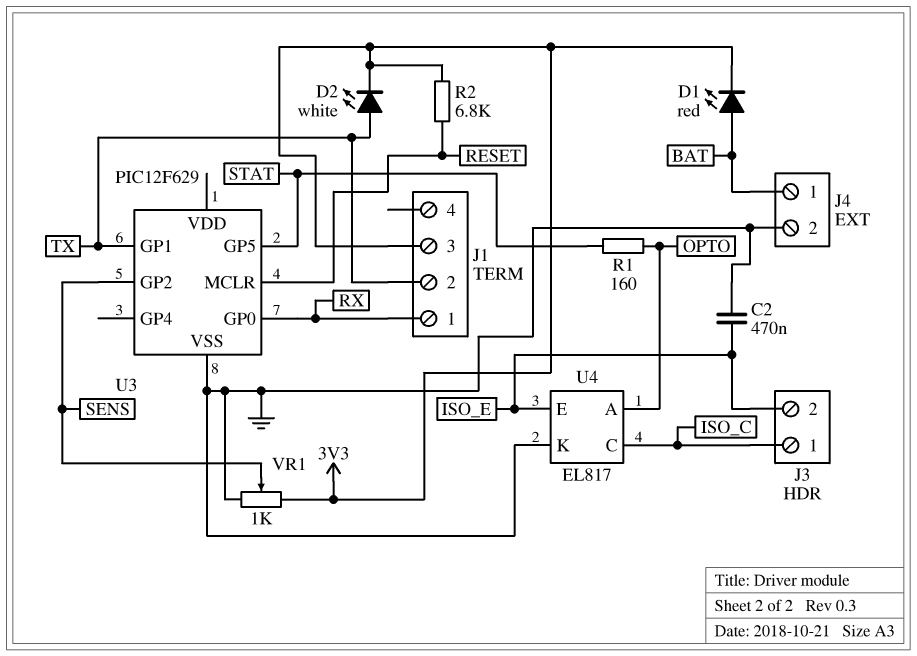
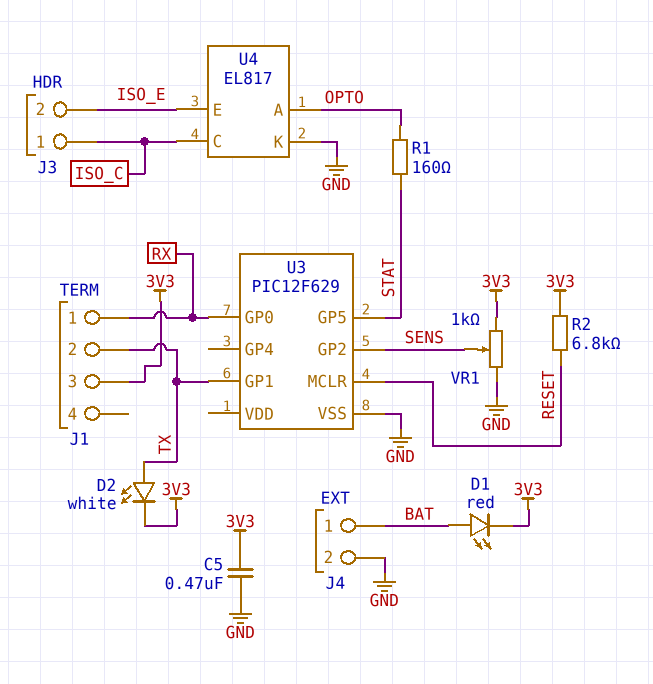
C2: 470nF (GND, ISO_E) -> none
C5: none -> 470nF (3V3, GND)

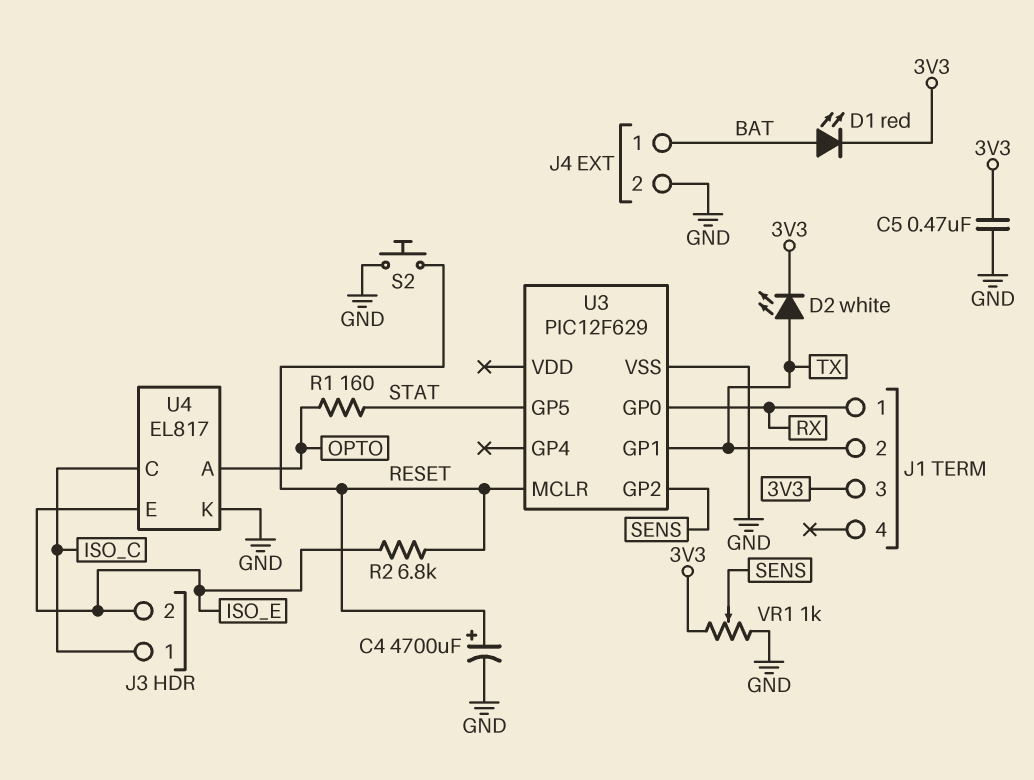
C4: none -> 4700uF (plus RESET, minus GND)
R2: 6.8k (3V3, RESET) -> 6.8k (ISO_E, RESET)
S2: none -> button (GND, RESET)

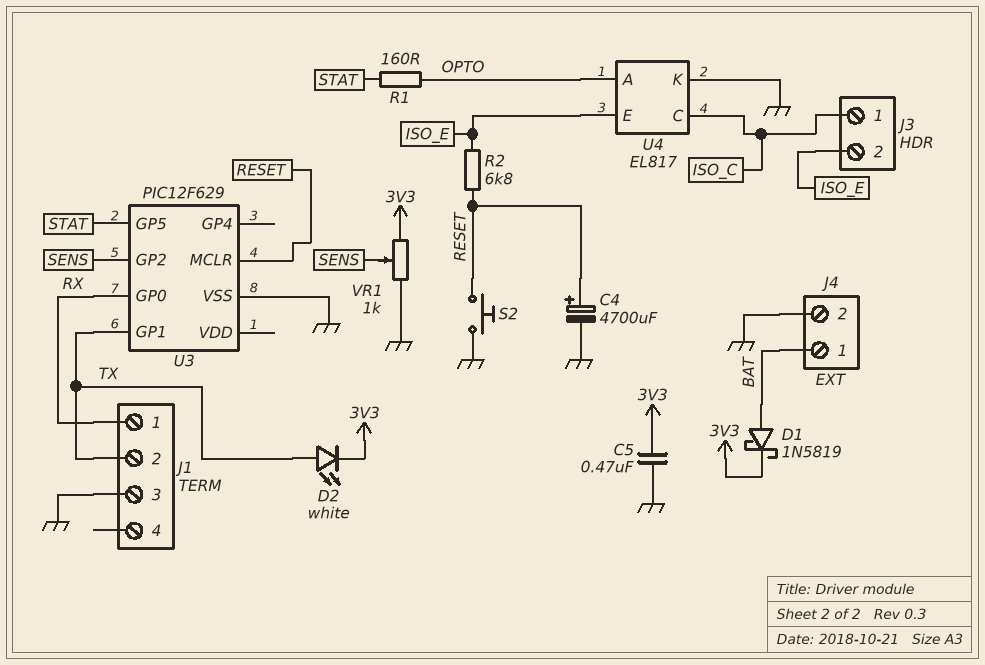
D1: LED red (A BAT, K 3V3) -> schottky 1N5819 (A BAT, K 3V3)
J1 pin 3: 3V3 -> GND

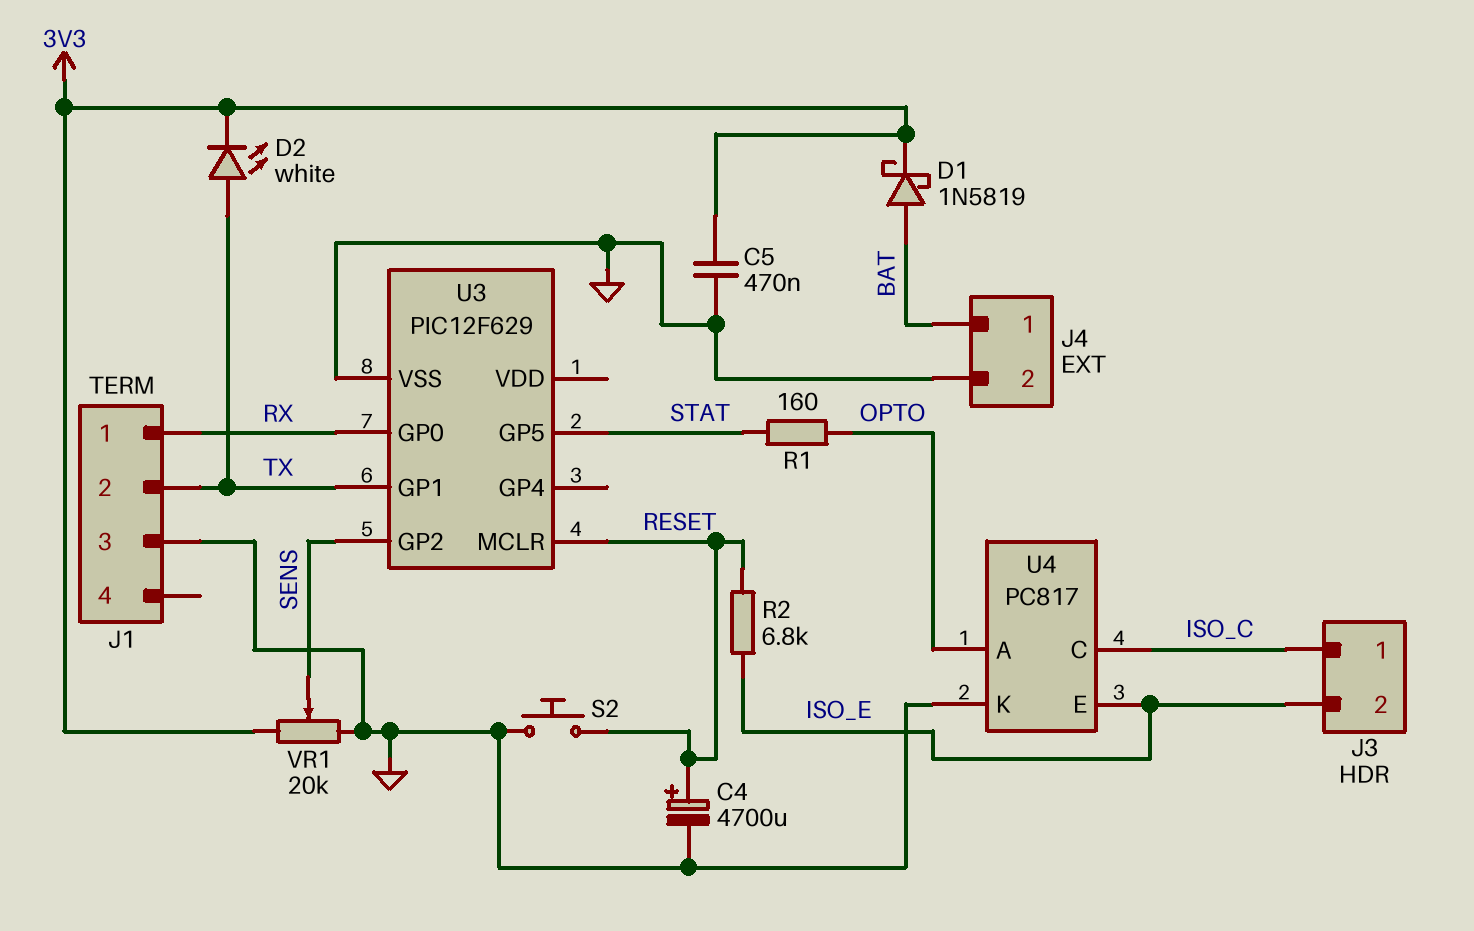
U4: EL817 -> PC817
VR1: 1k (3V3, GND, wiper SENS) -> 20k (3V3, GND, wiper SENS)

